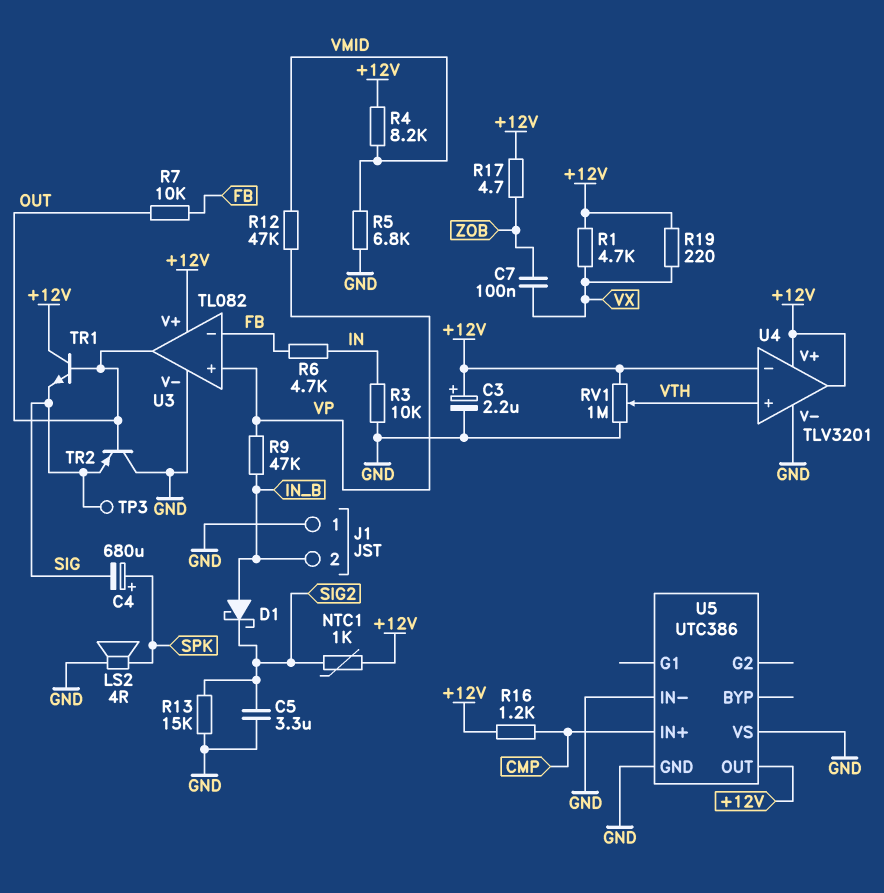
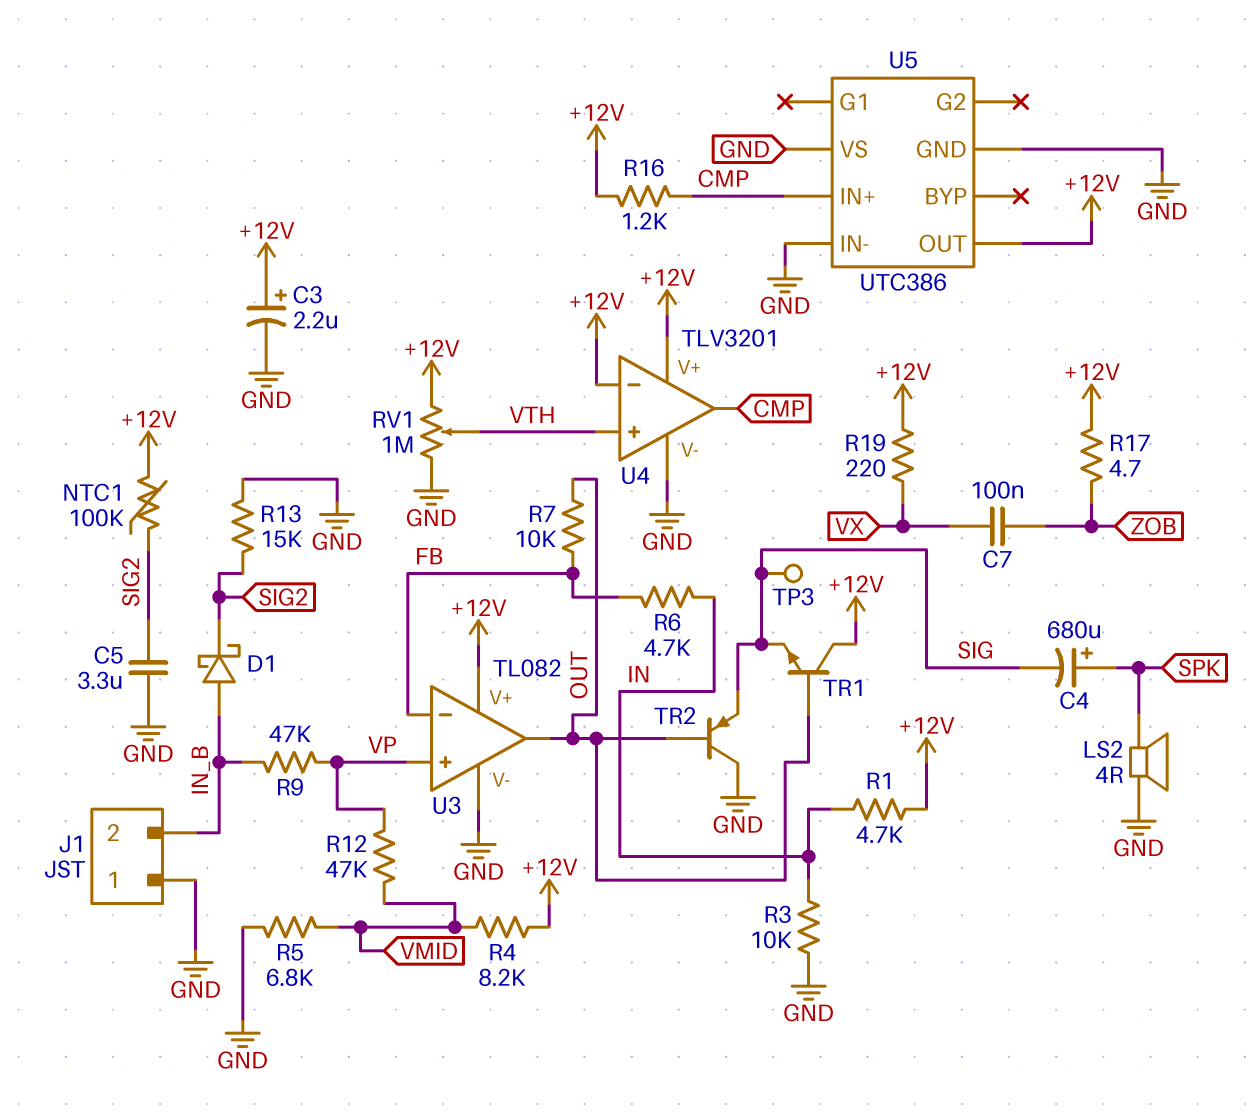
NTC1: 1k (+12V, SIG2) -> 100k (+12V, SIG2)
R1: 4.7k (+12V, VX) -> 4.7k (+12V, IN)
U4 pin out: +12V -> CMP

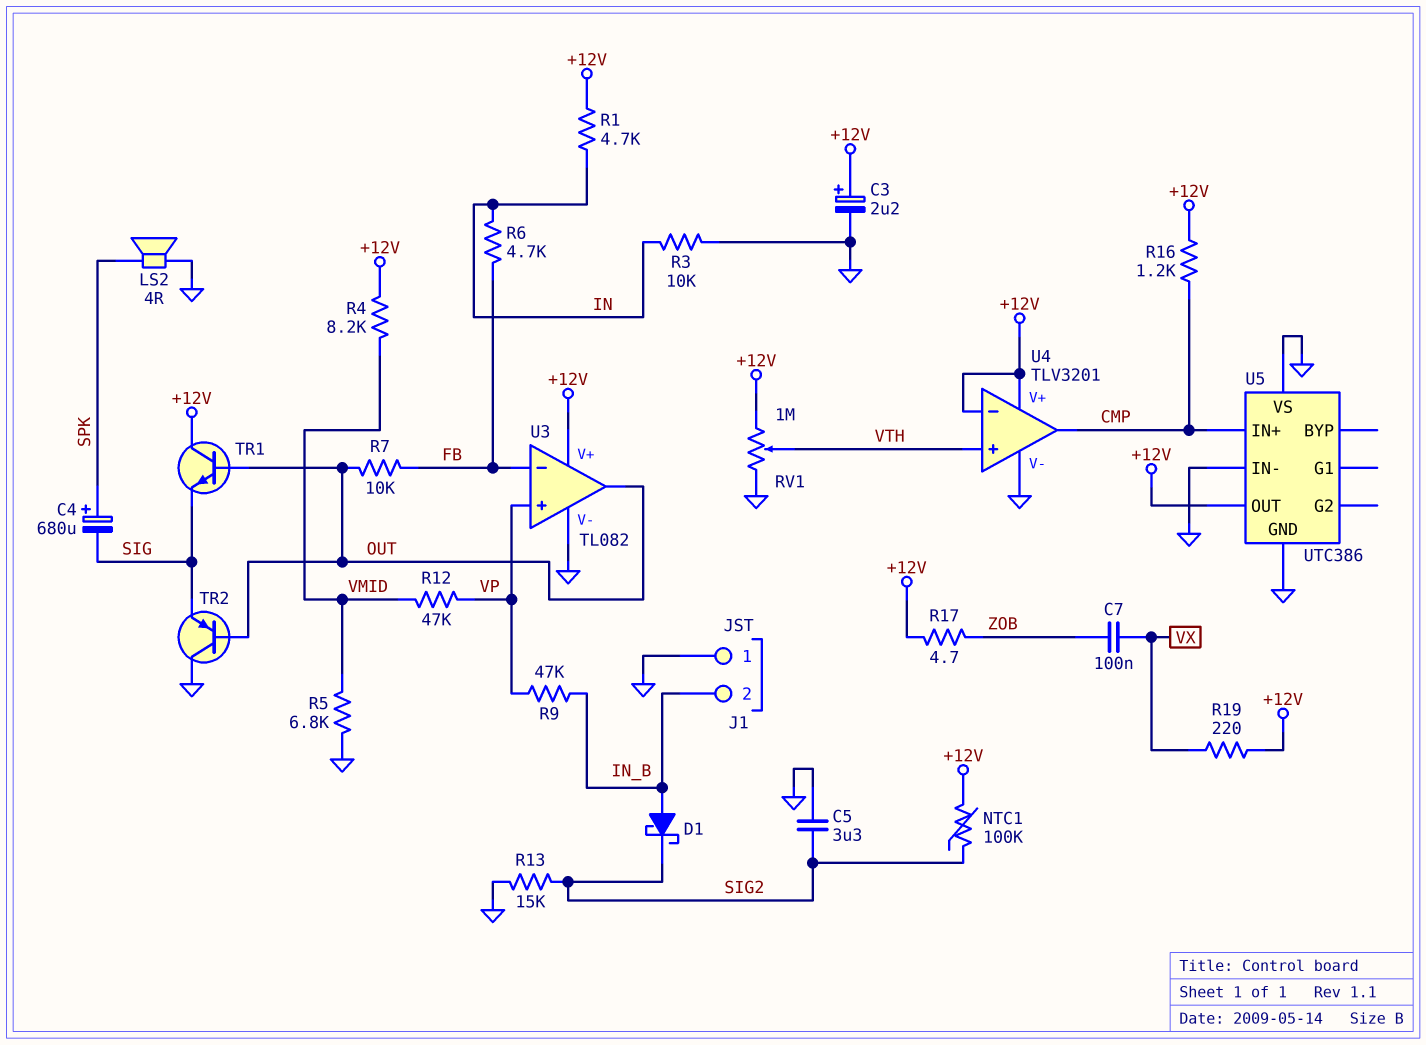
TP3: test point (SIG) -> none

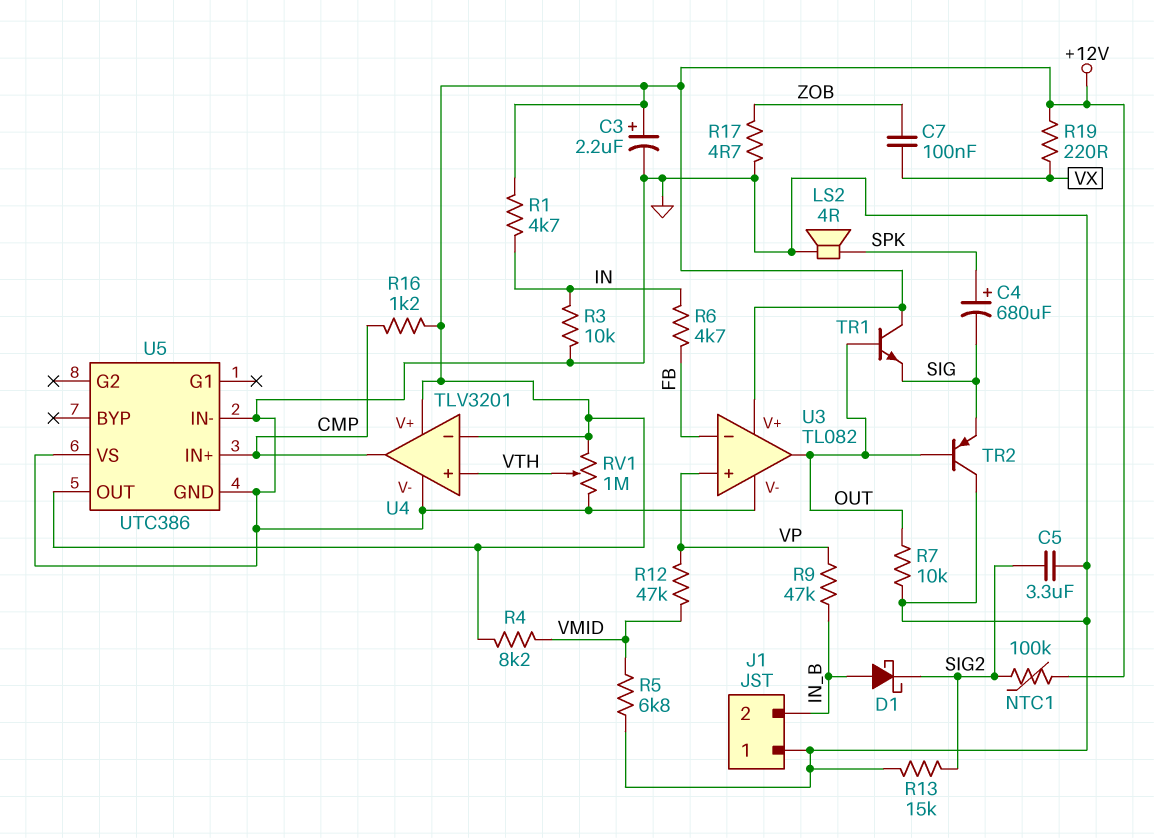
R7: 10k (FB, OUT) -> 10k (GND, OUT)
R17: 4.7 (+12V, ZOB) -> 4.7 (GND, ZOB)

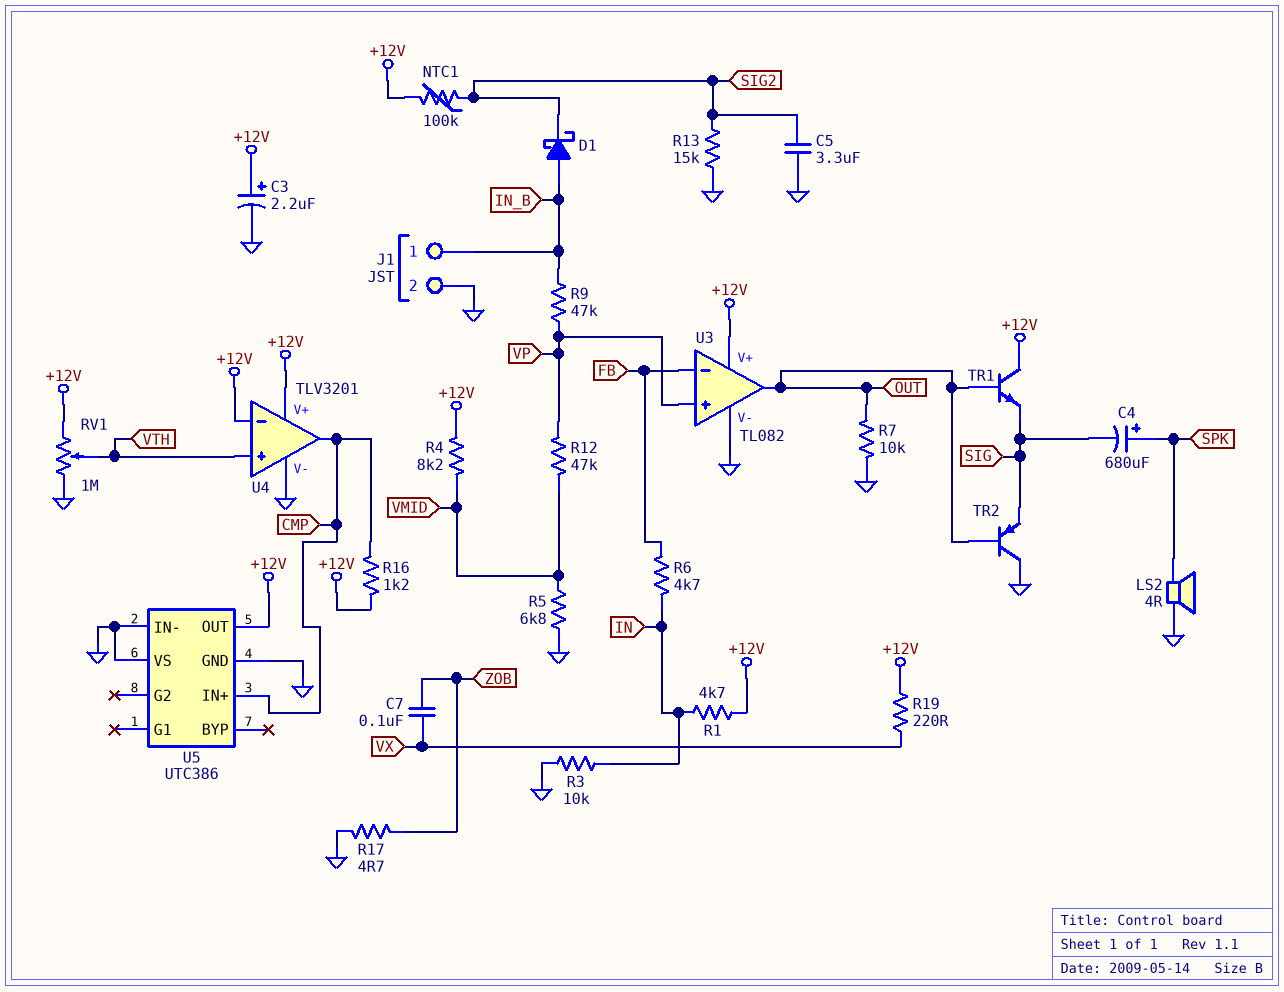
J1 pin 1: GND -> IN_B
J1 pin 2: IN_B -> GND

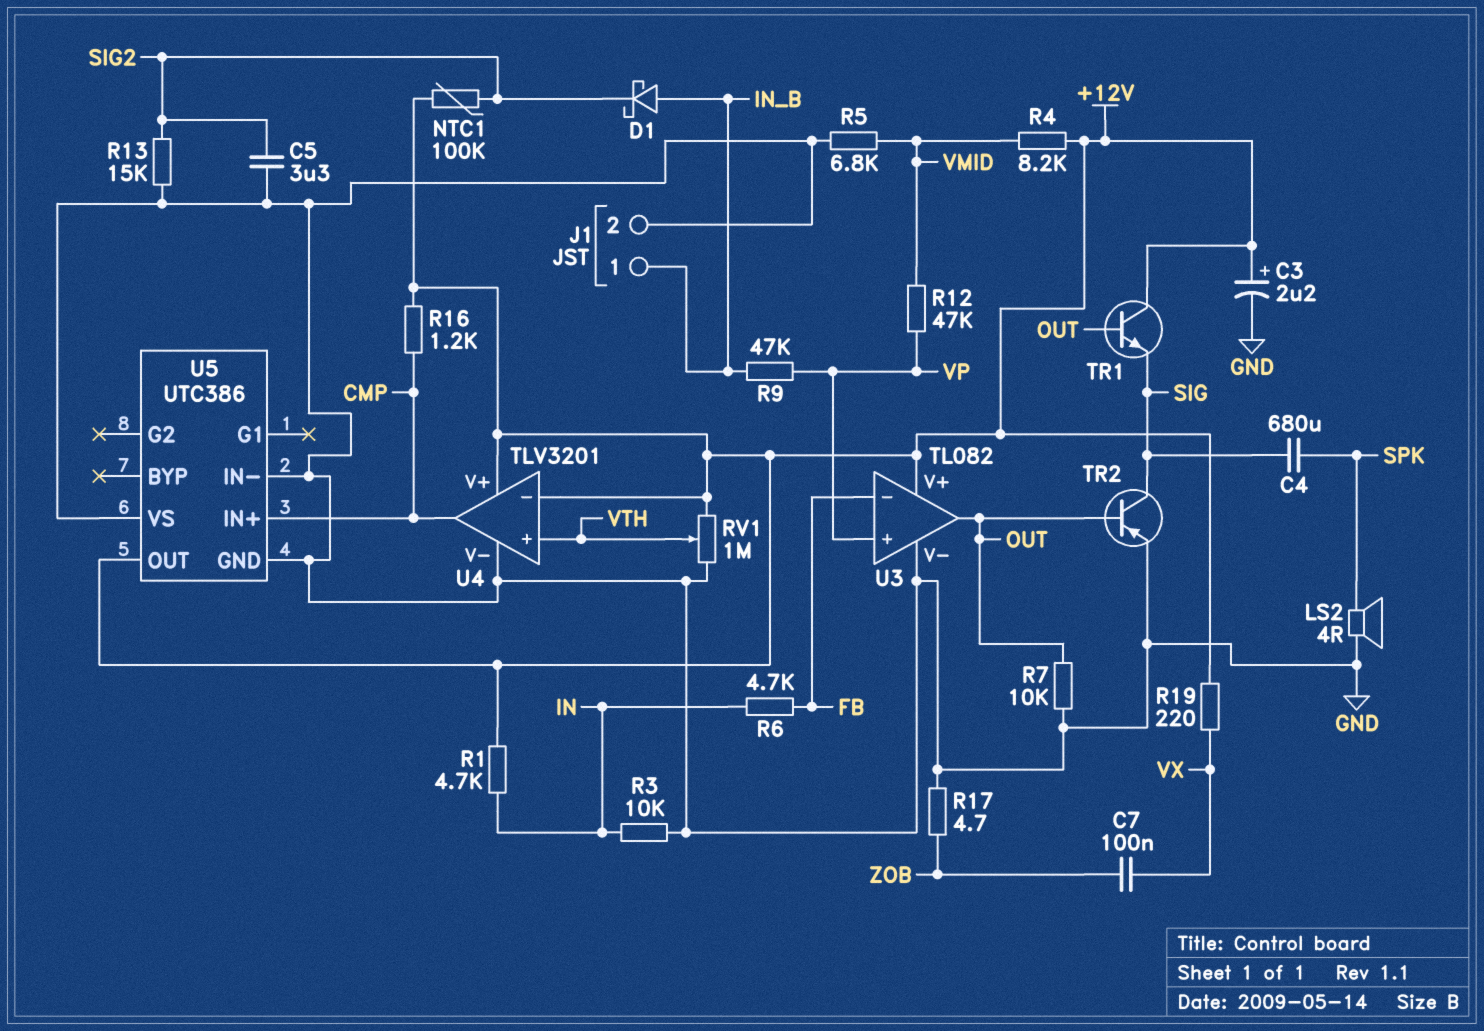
C4: 680uF (plus SPK, minus SIG) -> 680uF (SIG, SPK)
TR2: PNP (B OUT, C GND, E SIG) -> PNP (B OUT, C SIG, E GND)

